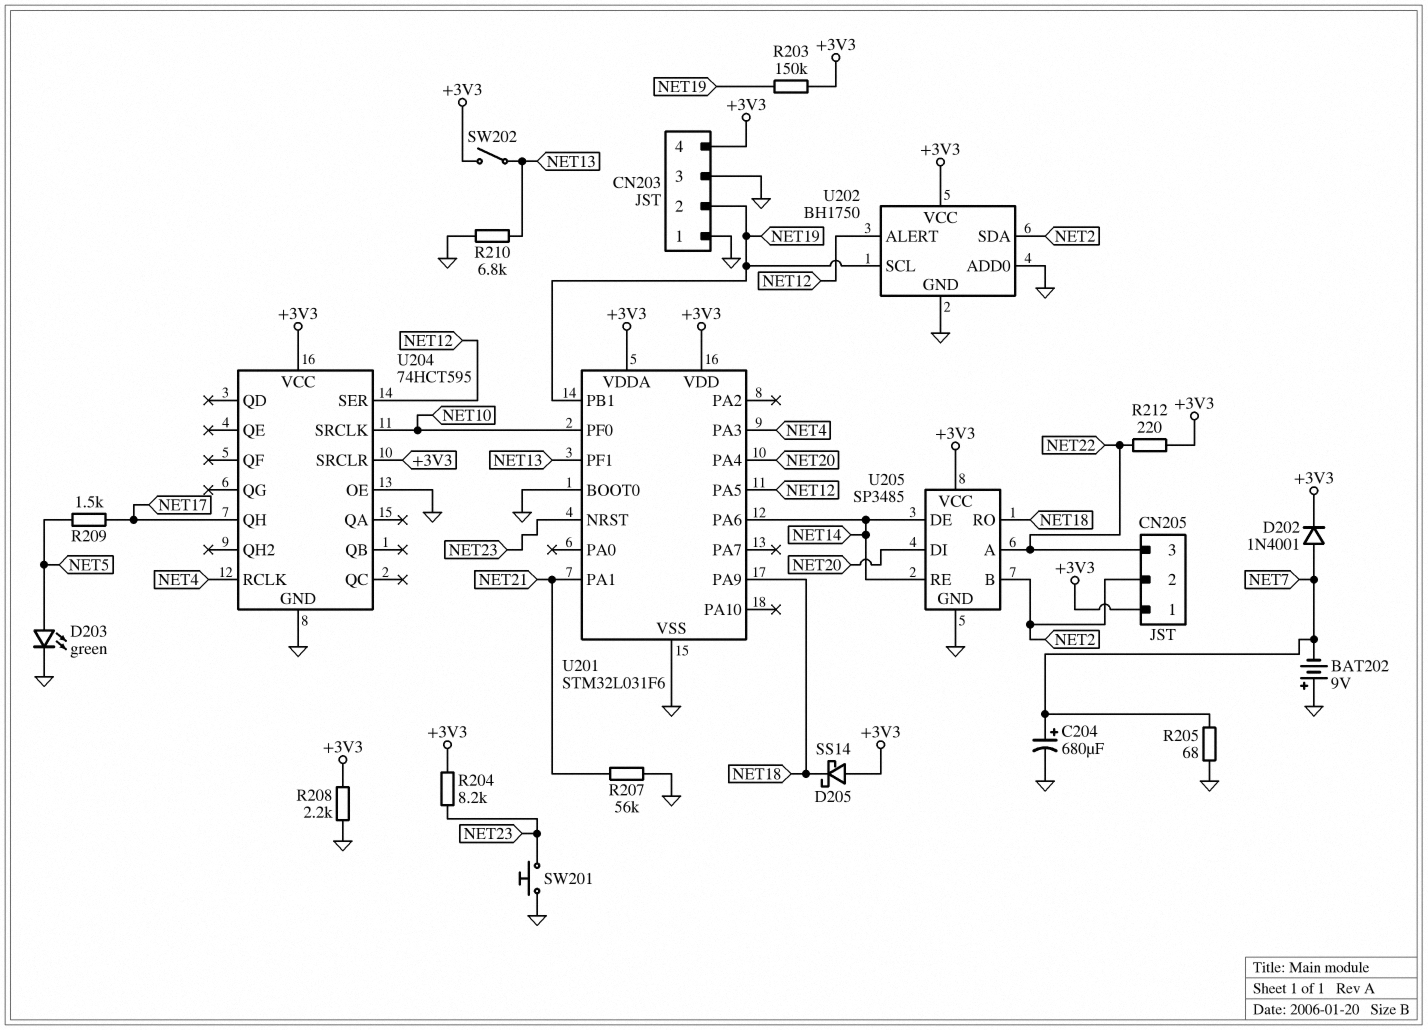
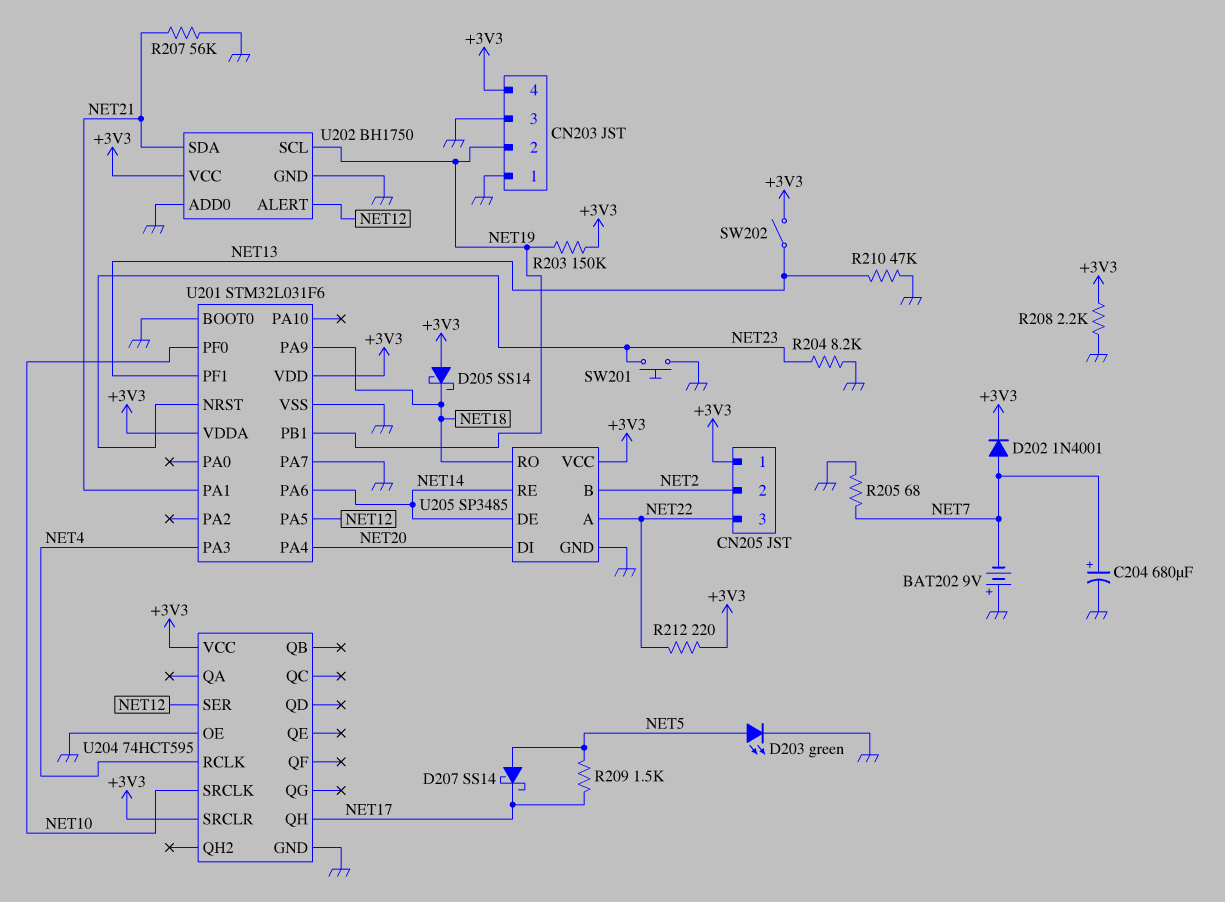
D207: none -> schottky SS14 (A NET5, K NET17)
R204: 8.2k (+3V3, NET23) -> 8.2k (GND, NET23)
R210: 6.8k (GND, NET13) -> 47k (GND, NET13)
U201 pin PA7: none -> GND
U202 pin SDA: NET2 -> NET21

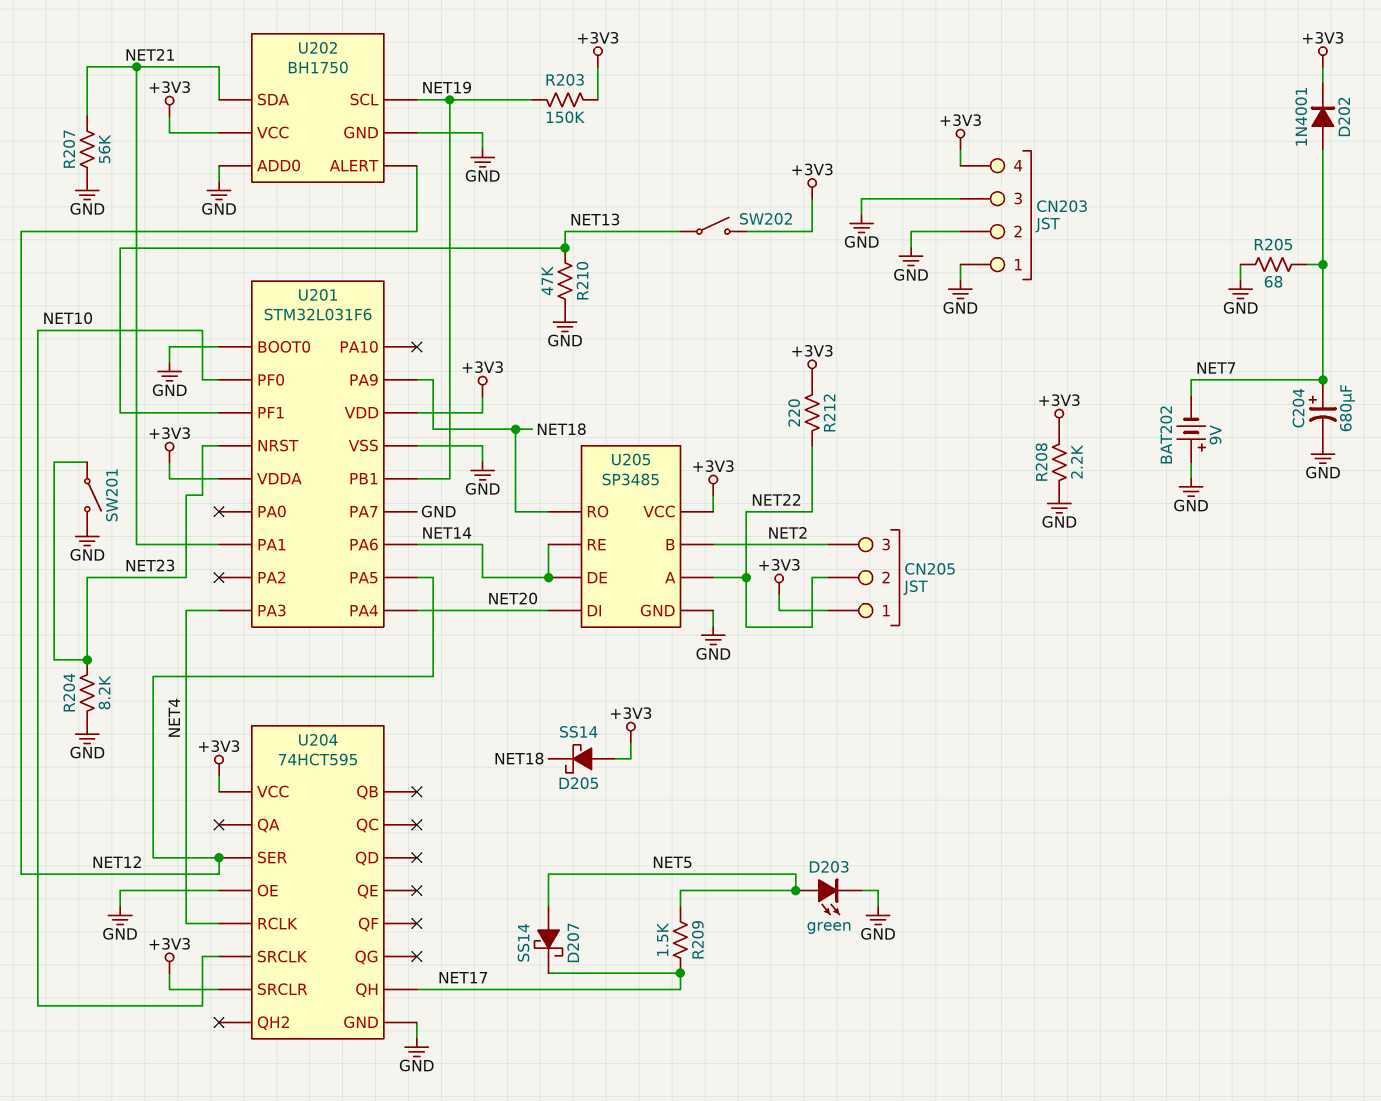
CN203 pin 2: NET19 -> GND
CN205 pin 2: NET2 -> NET22
CN205 pin 3: NET22 -> NET2
SW201: button (GND, NET23) -> switch (GND, NET23)

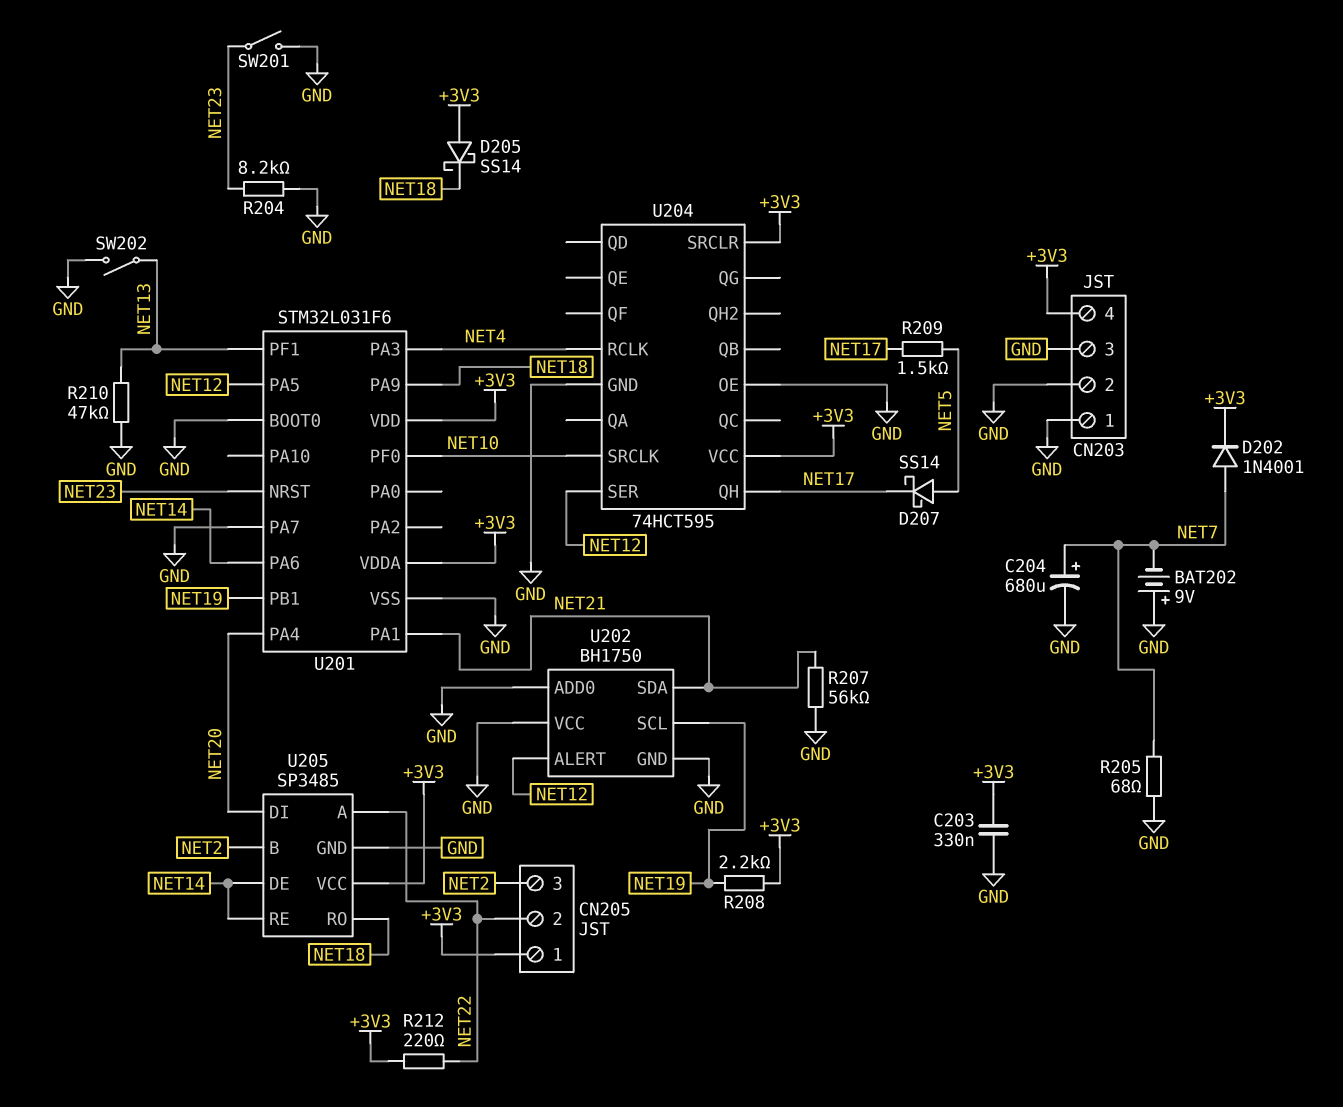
C203: none -> 330nF (+3V3, GND)
D203: LED green (A NET5, K GND) -> none
R203: 150k (+3V3, NET19) -> none
R208: 2.2k (+3V3, GND) -> 2.2k (+3V3, NET19)
SW202: switch (+3V3, NET13) -> switch (GND, NET13)
U202 pin VCC: +3V3 -> GND

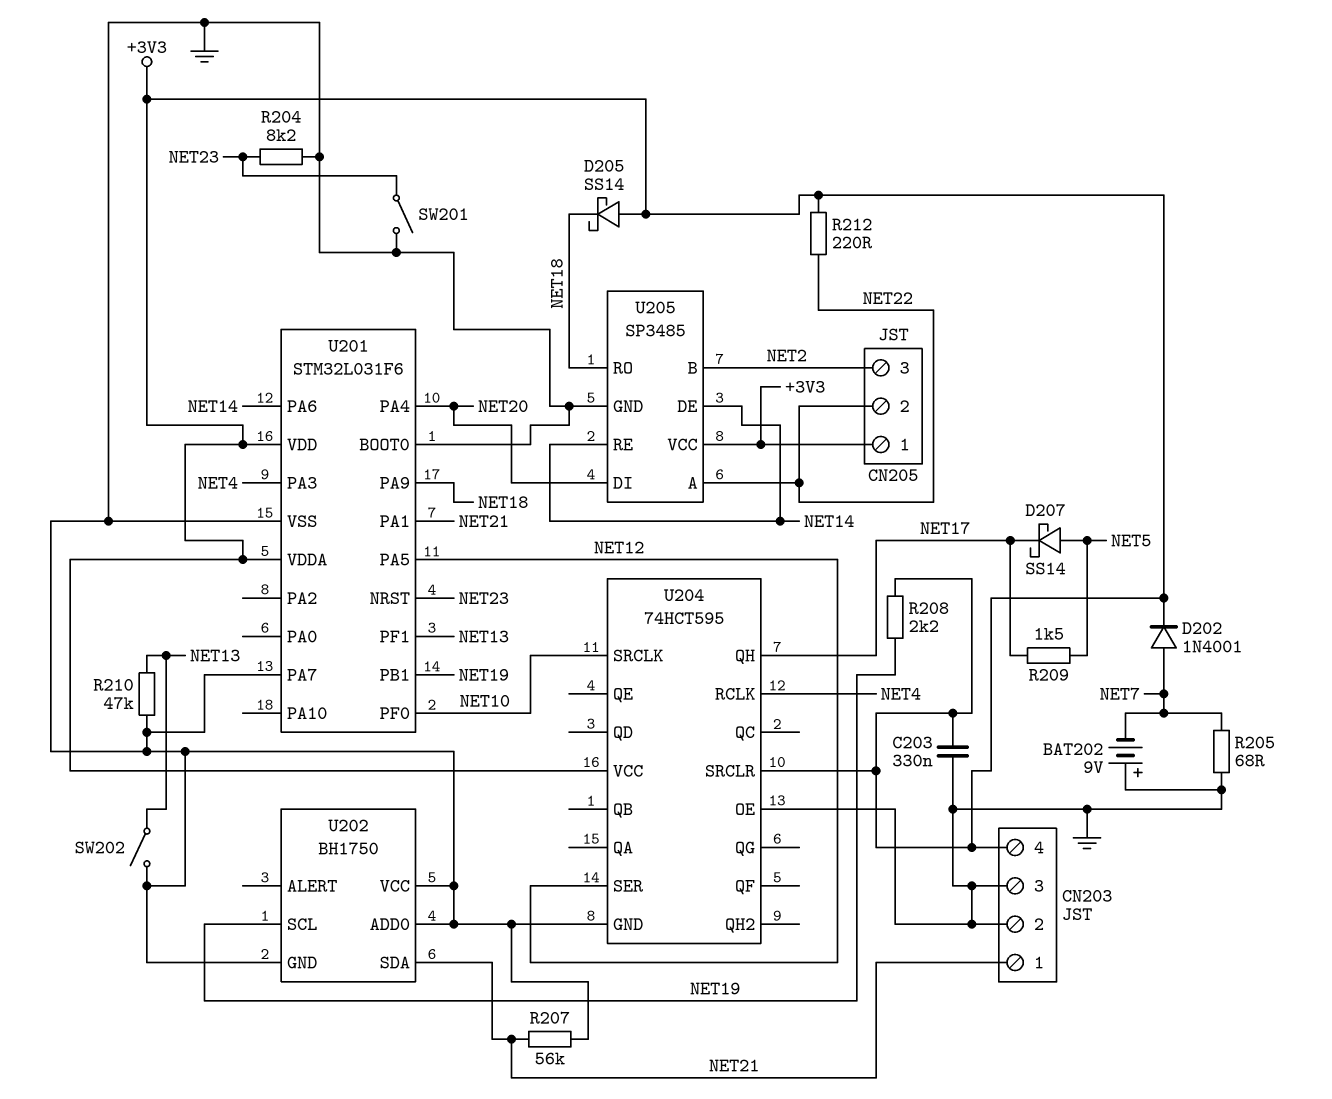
C204: 680uF (plus NET7, minus GND) -> none
CN203 pin 1: GND -> NET21
U202 pin ALERT: NET12 -> none

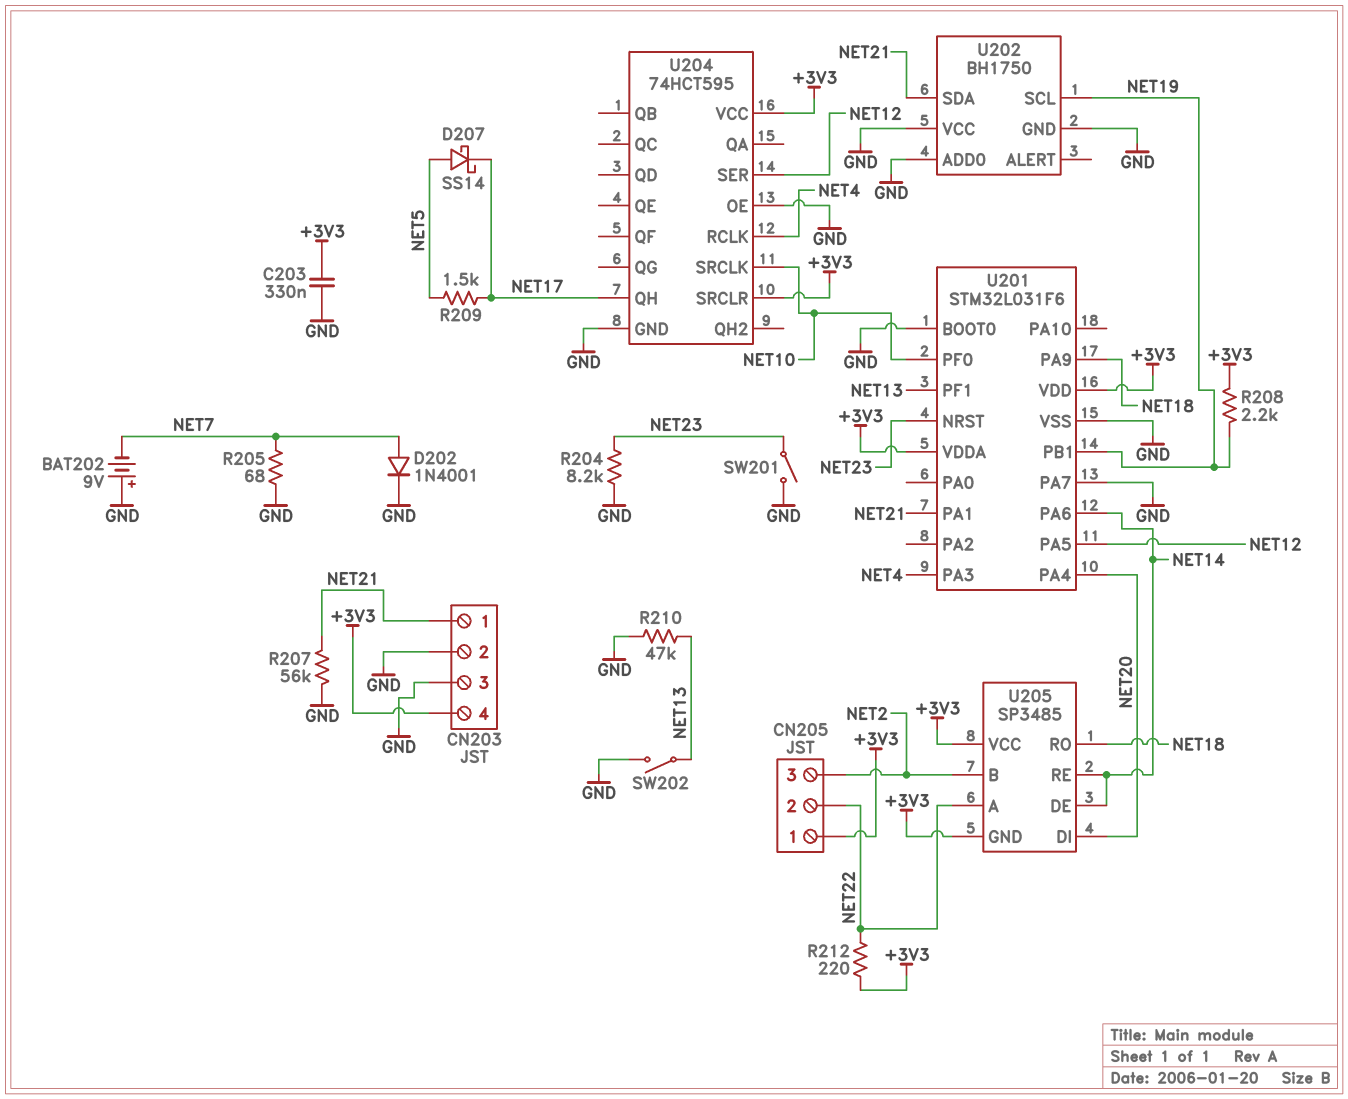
D202: diode 1N4001 (A NET7, K +3V3) -> diode 1N4001 (A NET7, K GND)
D205: schottky SS14 (A +3V3, K NET18) -> none
U205 pin GND: GND -> +3V3

